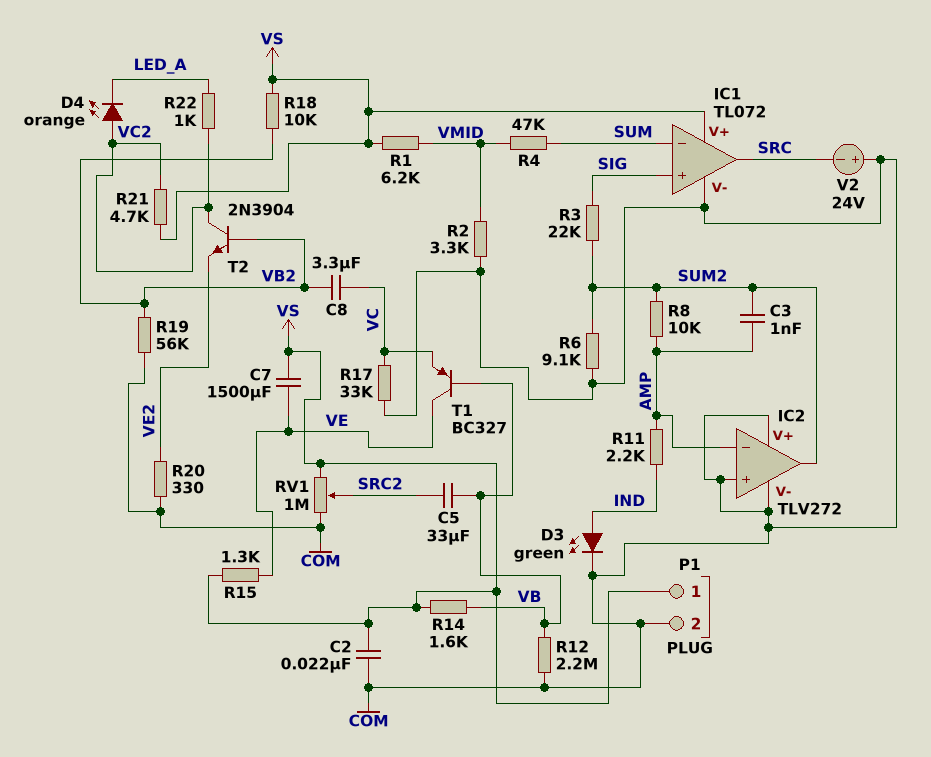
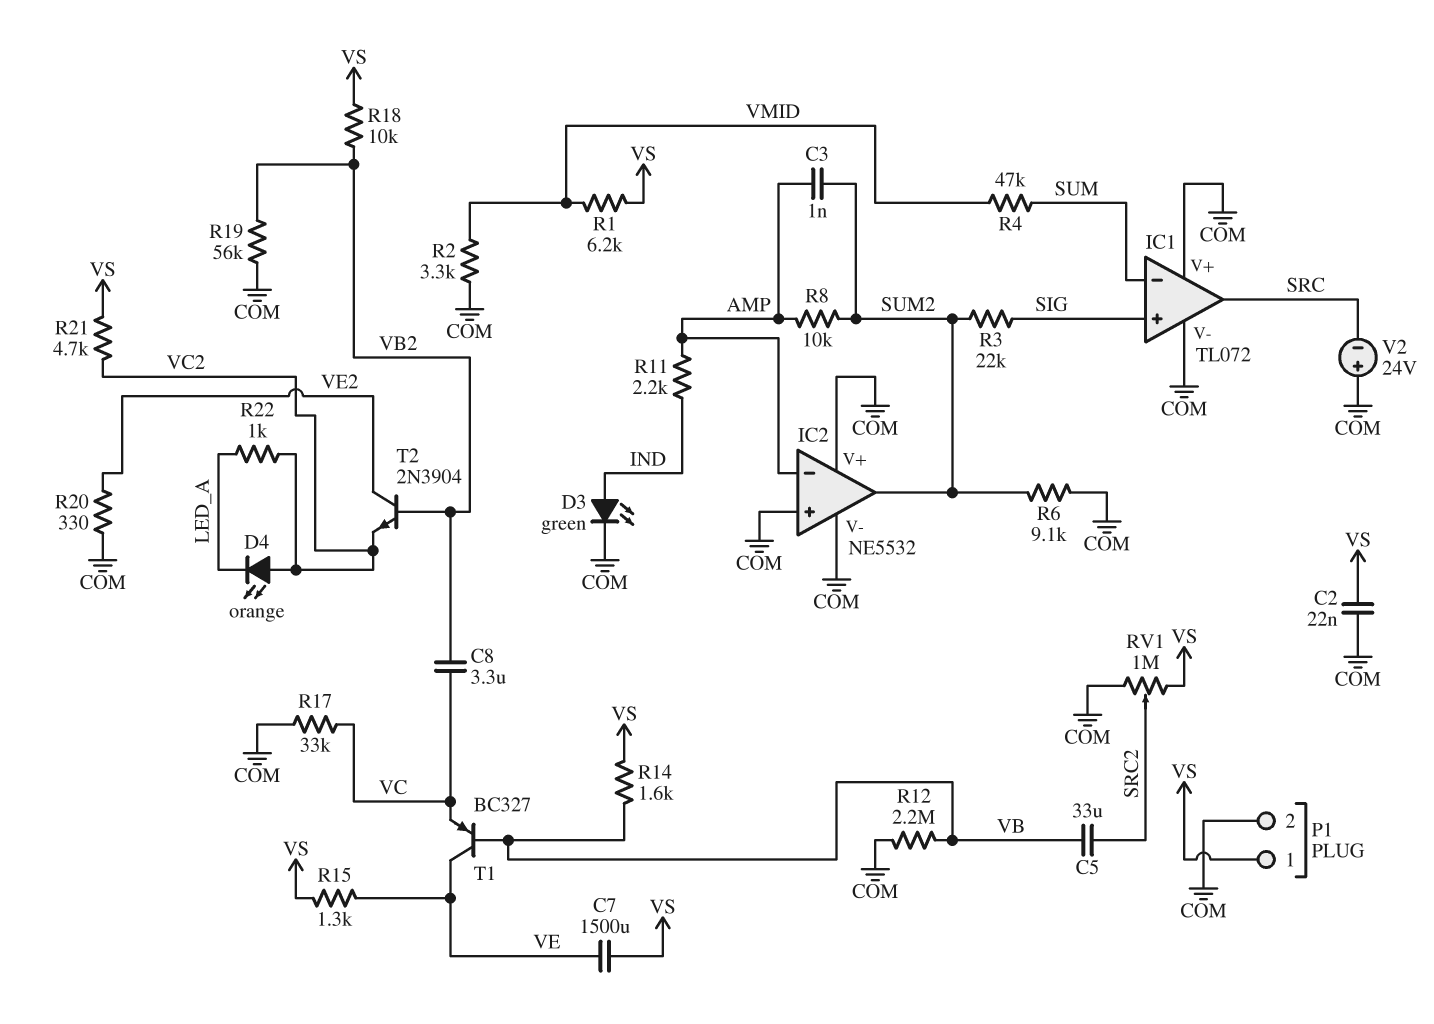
IC1 pin V+: VS -> COM
IC2: TLV272 -> NE5532
T2: NPN 2N3904 (B VB2, C VC2, E VE2) -> NPN 2N3904 (B VB2, C VE2, E VC2)

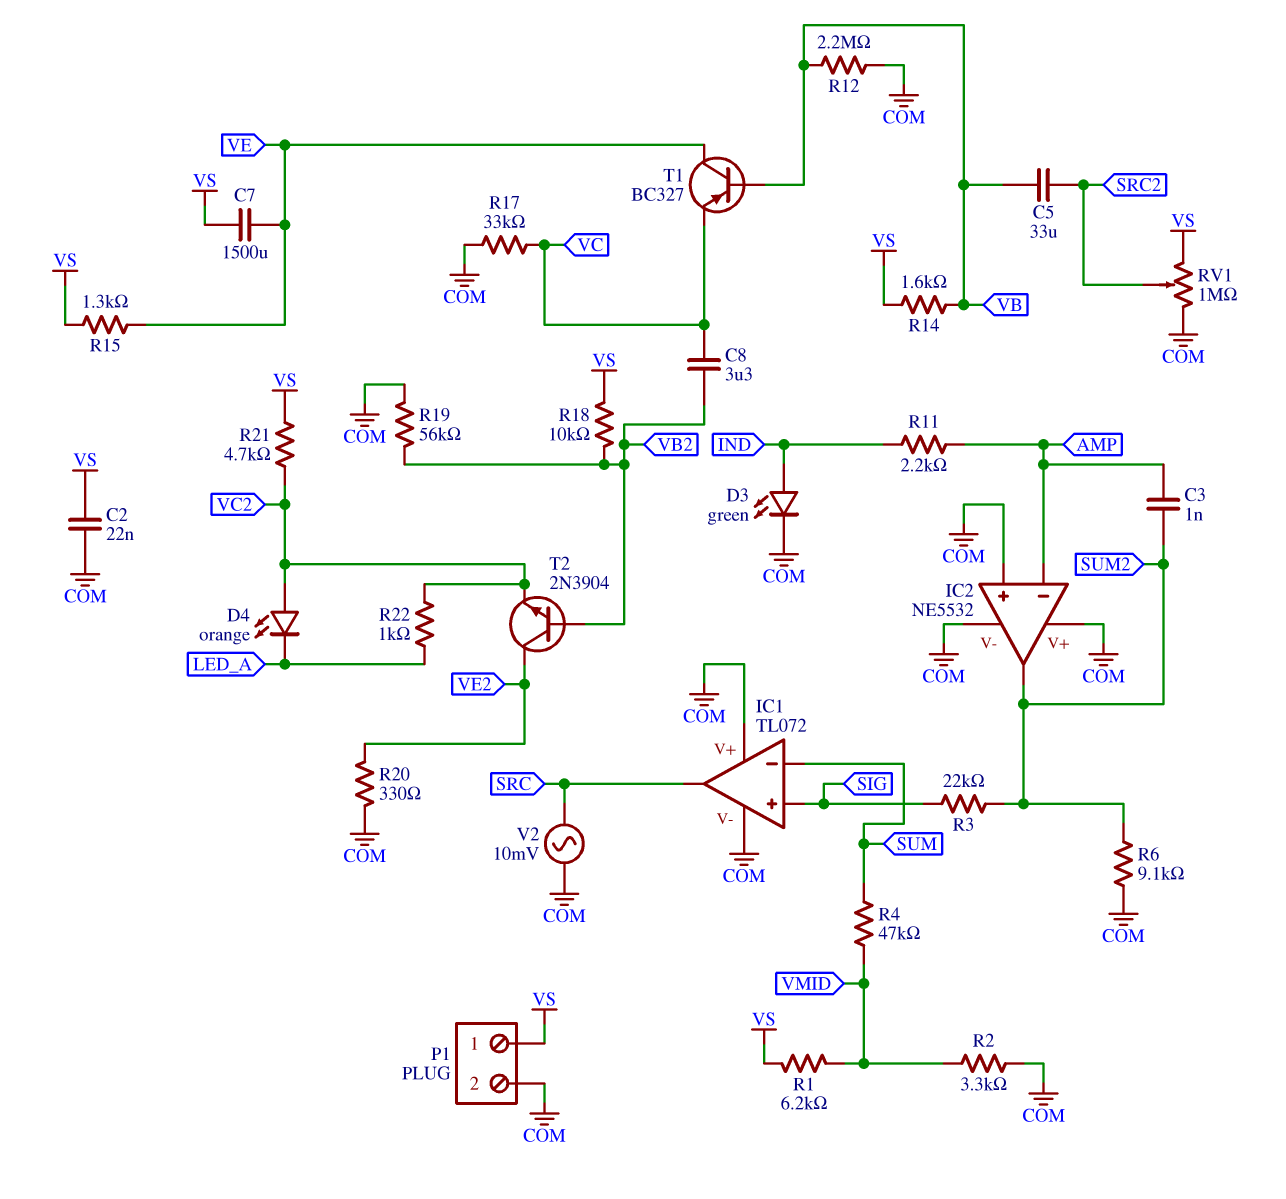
R8: 10k (AMP, SUM2) -> none
V2: 24V (plus COM, minus SRC) -> AC 10mV (COM, SRC)

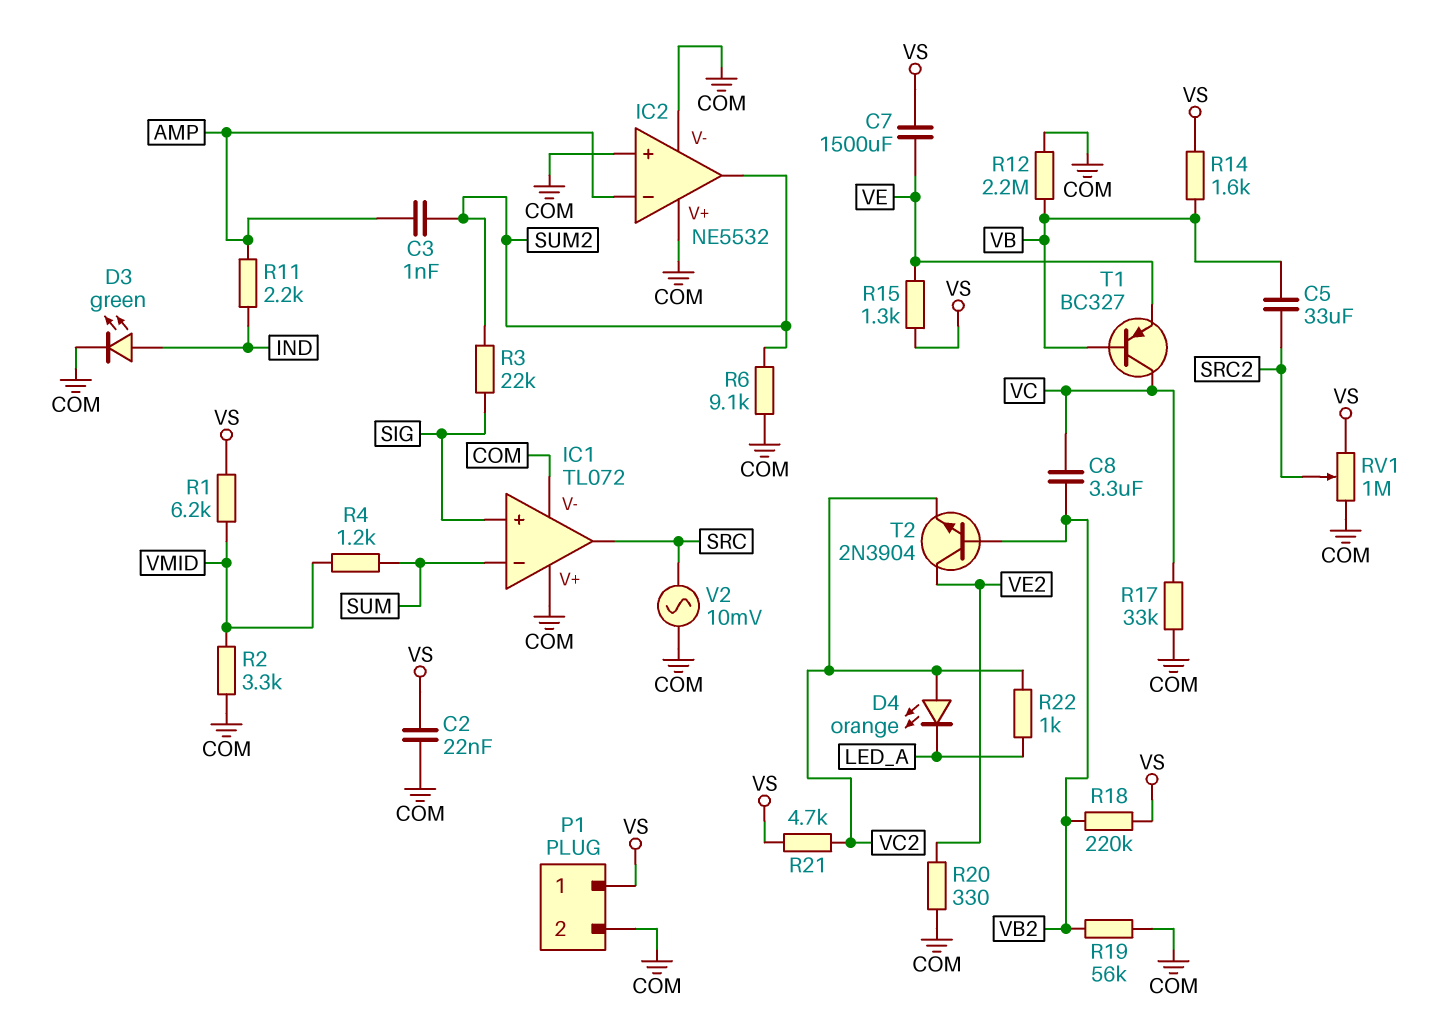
R4: 47k (SUM, VMID) -> 1.2k (SUM, VMID)
R18: 10k (VB2, VS) -> 220k (VB2, VS)
T1: PNP BC327 (B VB, C VE, E VC) -> PNP BC327 (B VB, C VC, E VE)

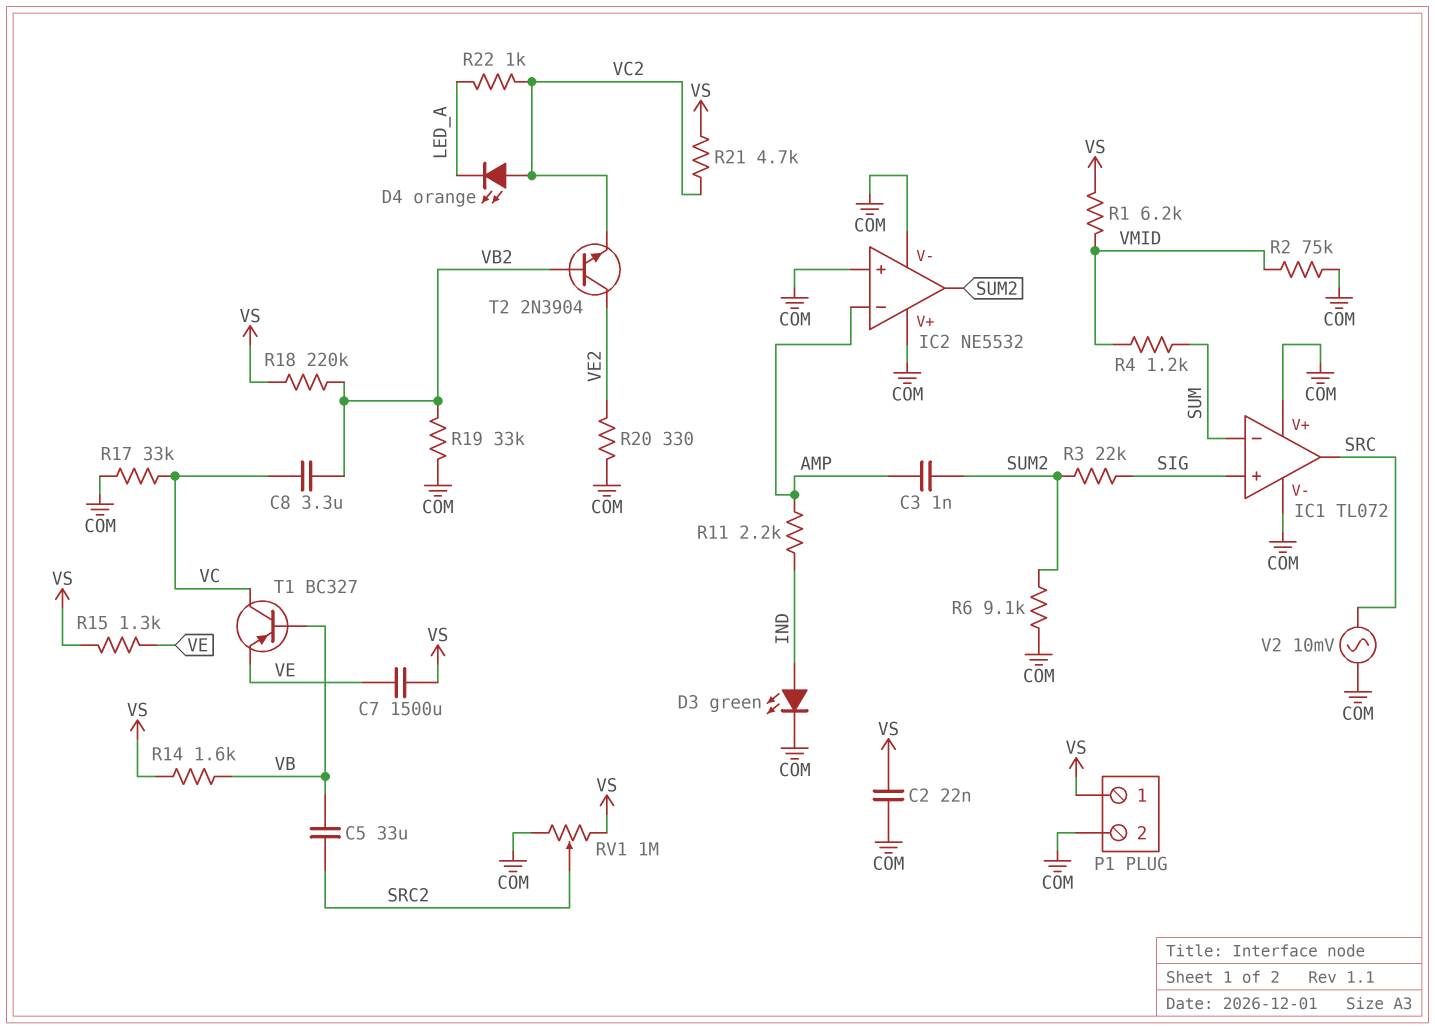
R2: 3.3k (COM, VMID) -> 75k (COM, VMID)
R12: 2.2M (COM, VB) -> none
R19: 56k (COM, VB2) -> 33k (COM, VB2)

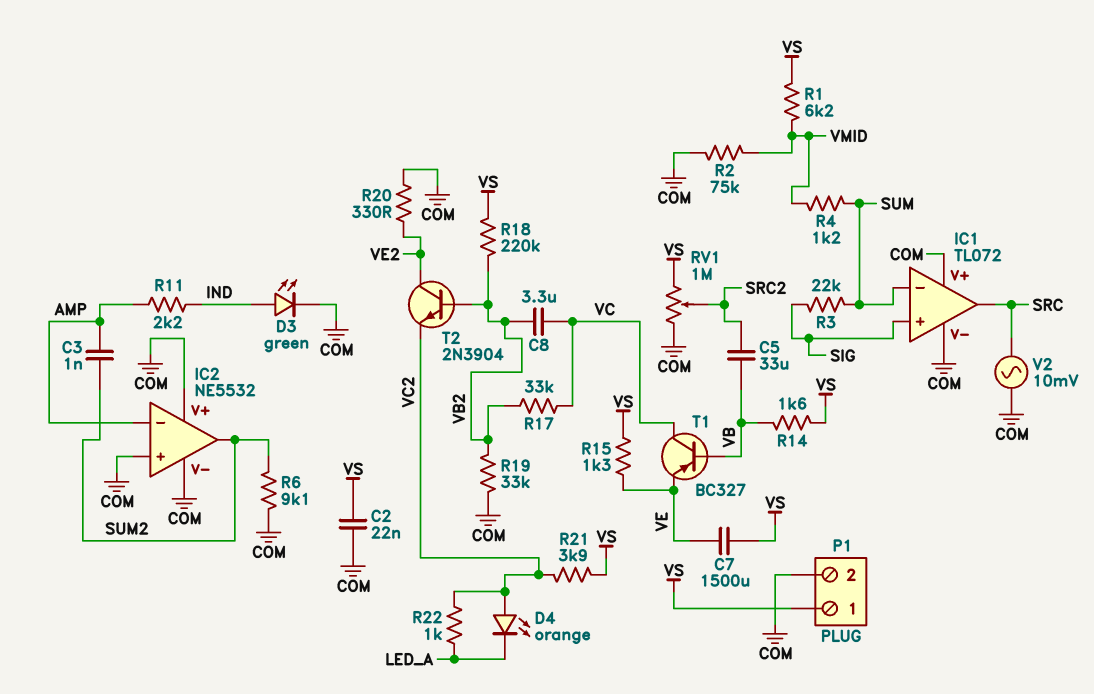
R3: 22k (SIG, SUM2) -> 22k (SIG, SUM)
R17: 33k (COM, VC) -> 33k (VB2, VC)
R21: 4.7k (VC2, VS) -> 3.9k (VC2, VS)

